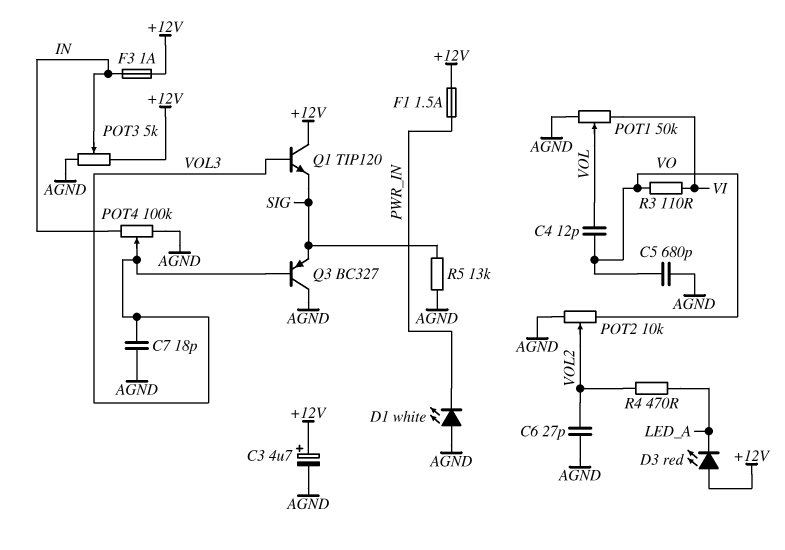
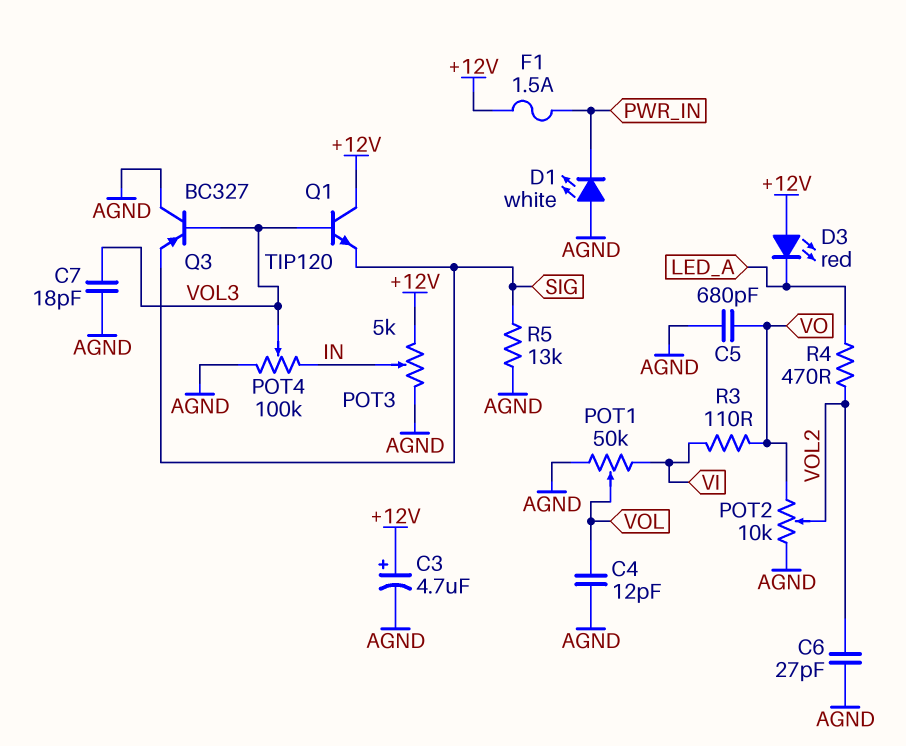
C4: 12pF (VO, VOL) -> 12pF (AGND, VOL)
F3: 1A (+12V, IN) -> none

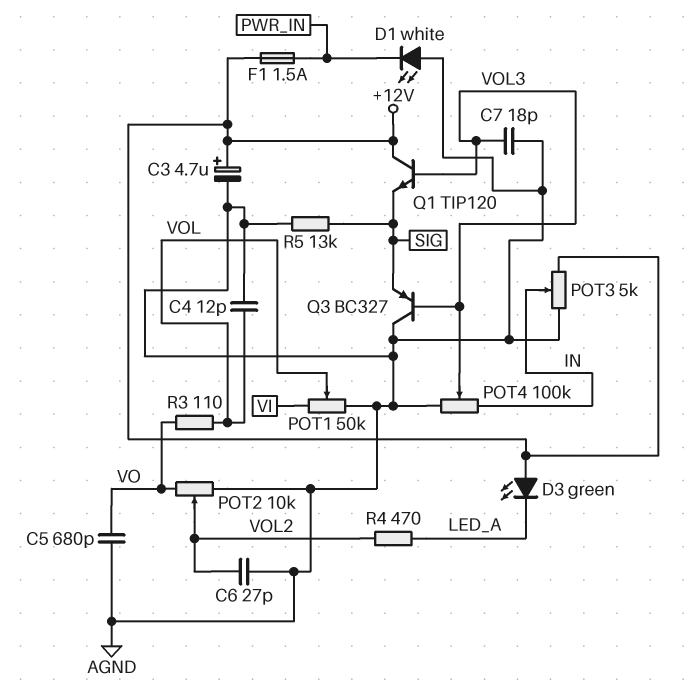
D3: LED red (A +12V, K LED_A) -> LED green (A +12V, K LED_A)
R3: 110 (VI, VO) -> 110 (VO, VOL)

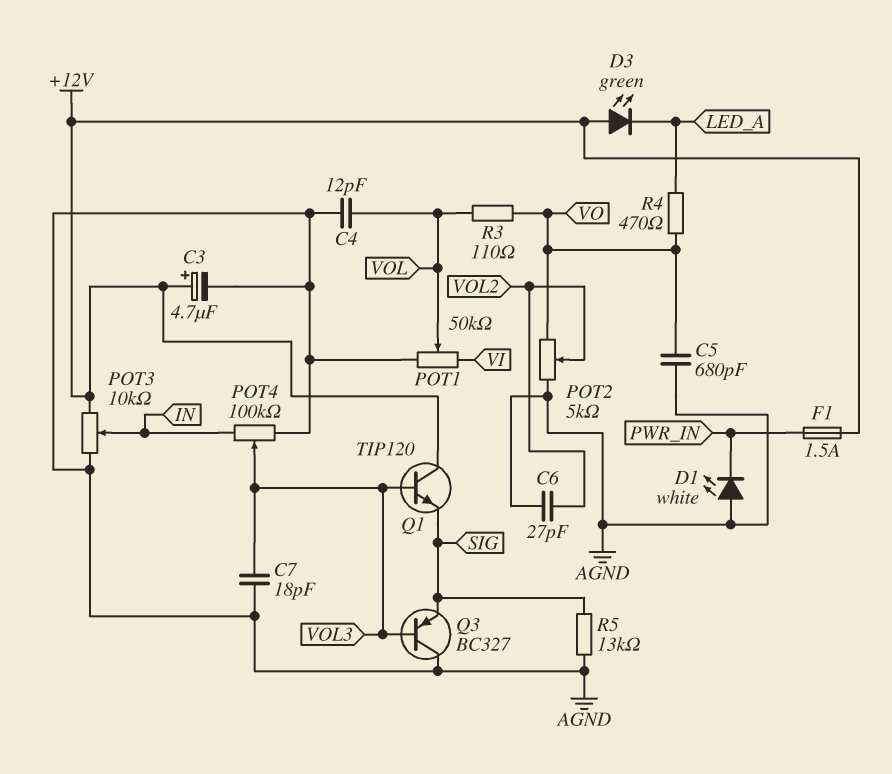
POT2: 10k (AGND, VO, wiper VOL2) -> 5k (AGND, VO, wiper VOL2)
POT3: 5k (+12V, AGND, wiper IN) -> 10k (+12V, AGND, wiper IN)
R4: 470 (LED_A, VOL2) -> 470 (LED_A, VO)

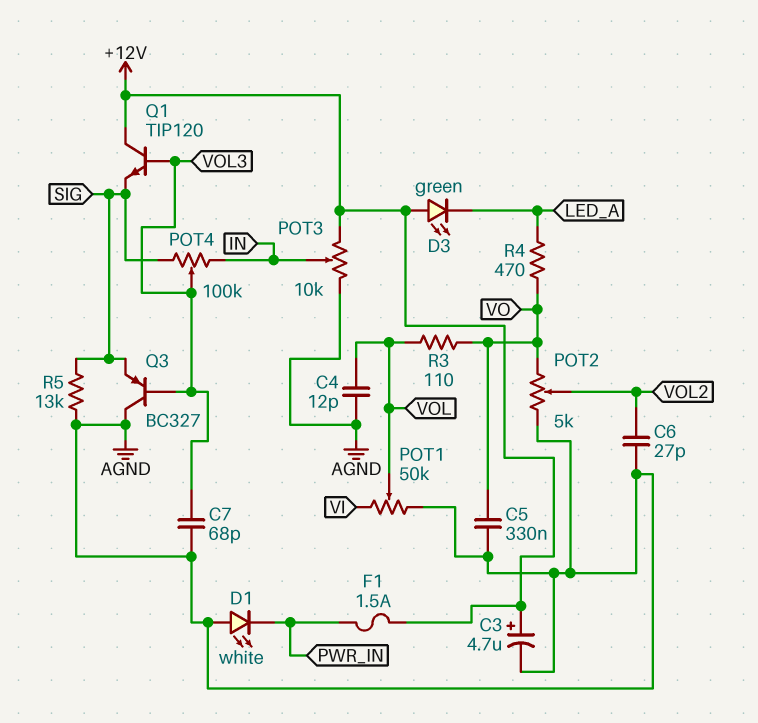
C5: 680pF (AGND, VO) -> 330nF (AGND, VO)
C7: 18pF (AGND, VOL3) -> 68pF (AGND, VOL3)
POT4: 100k (AGND, IN, wiper VOL3) -> 100k (IN, SIG, wiper VOL3)

